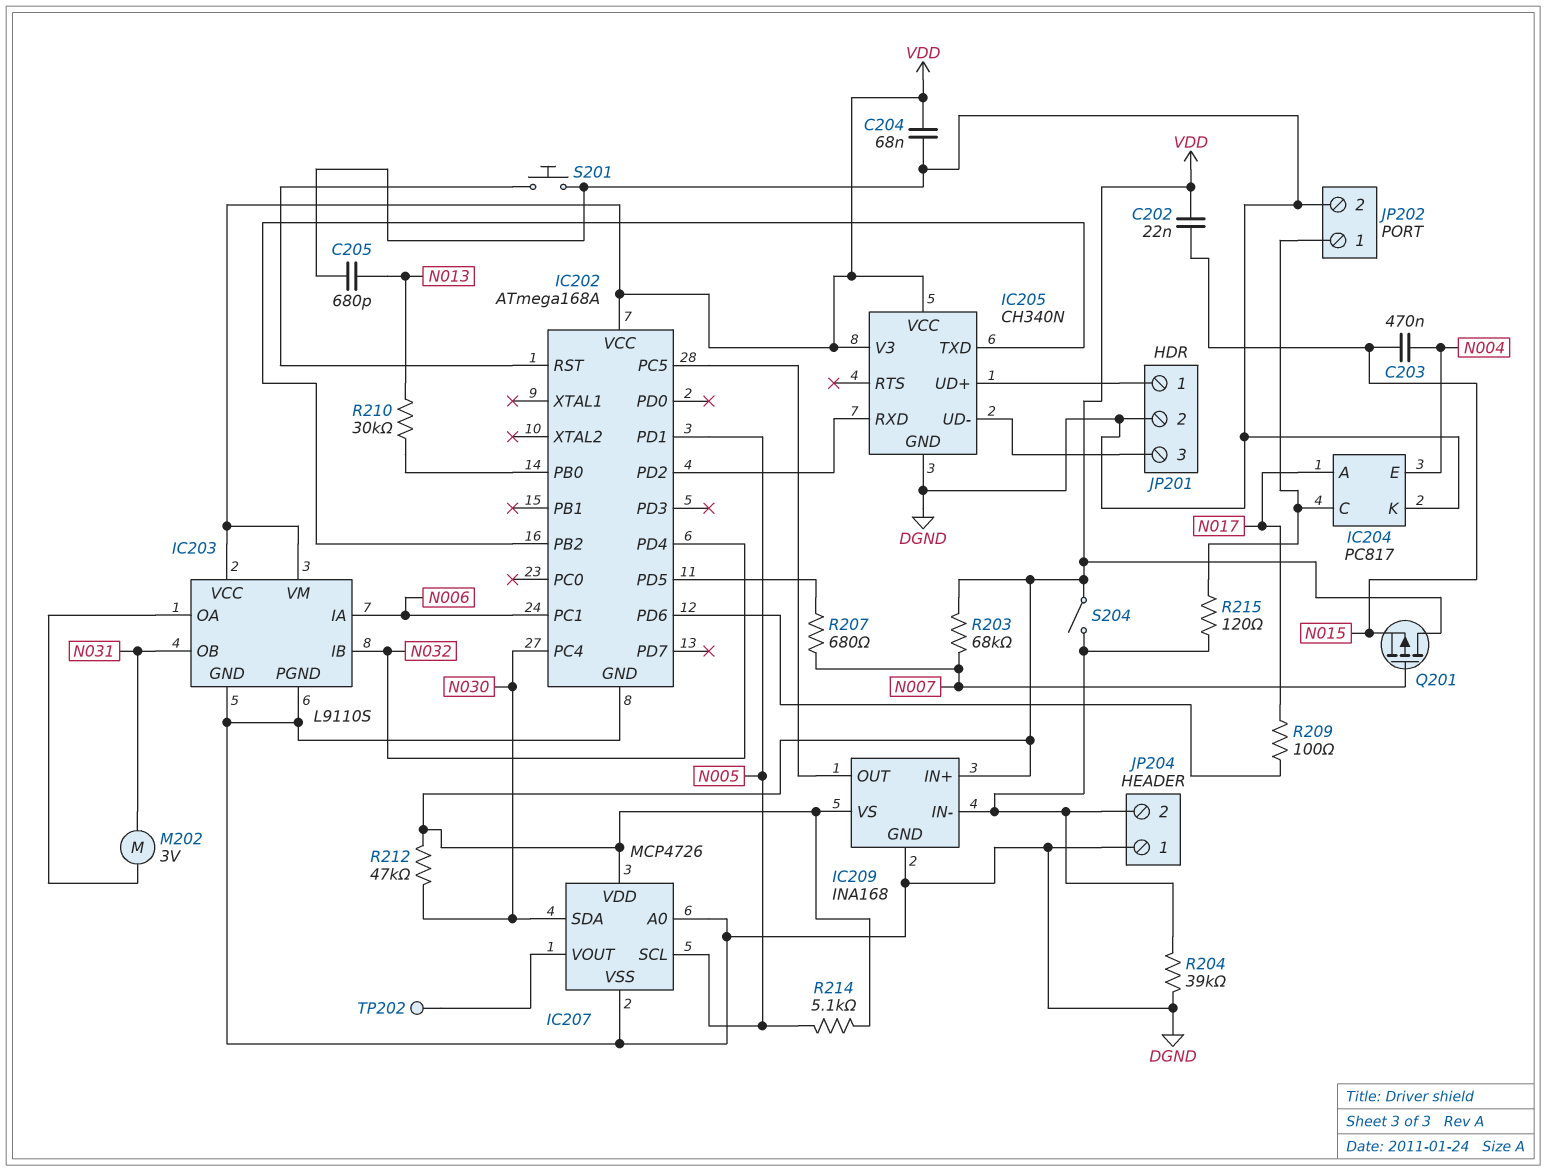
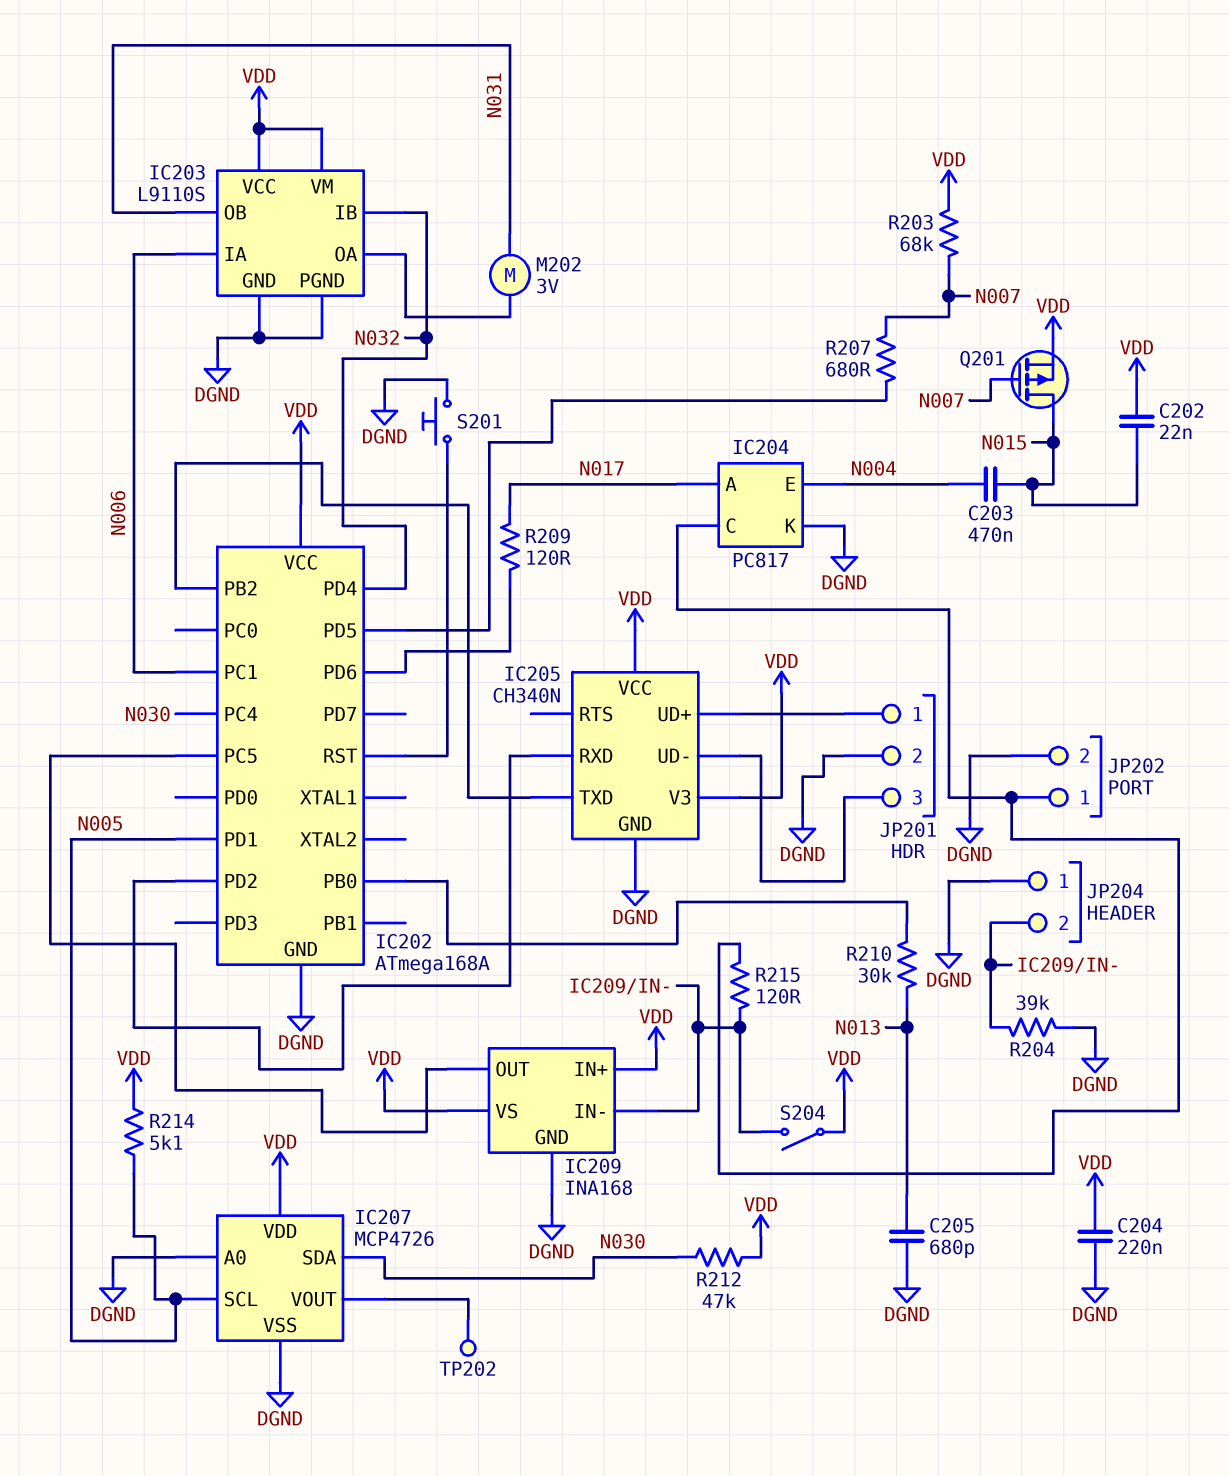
C204: 68nF (DGND, VDD) -> 220nF (DGND, VDD)
Q201: PMOS (G N007, D VDD, S N015) -> PMOS (G N007, D N015, S VDD)
R209: 100 (IC202/PD6, N017) -> 120 (IC202/PD6, N017)

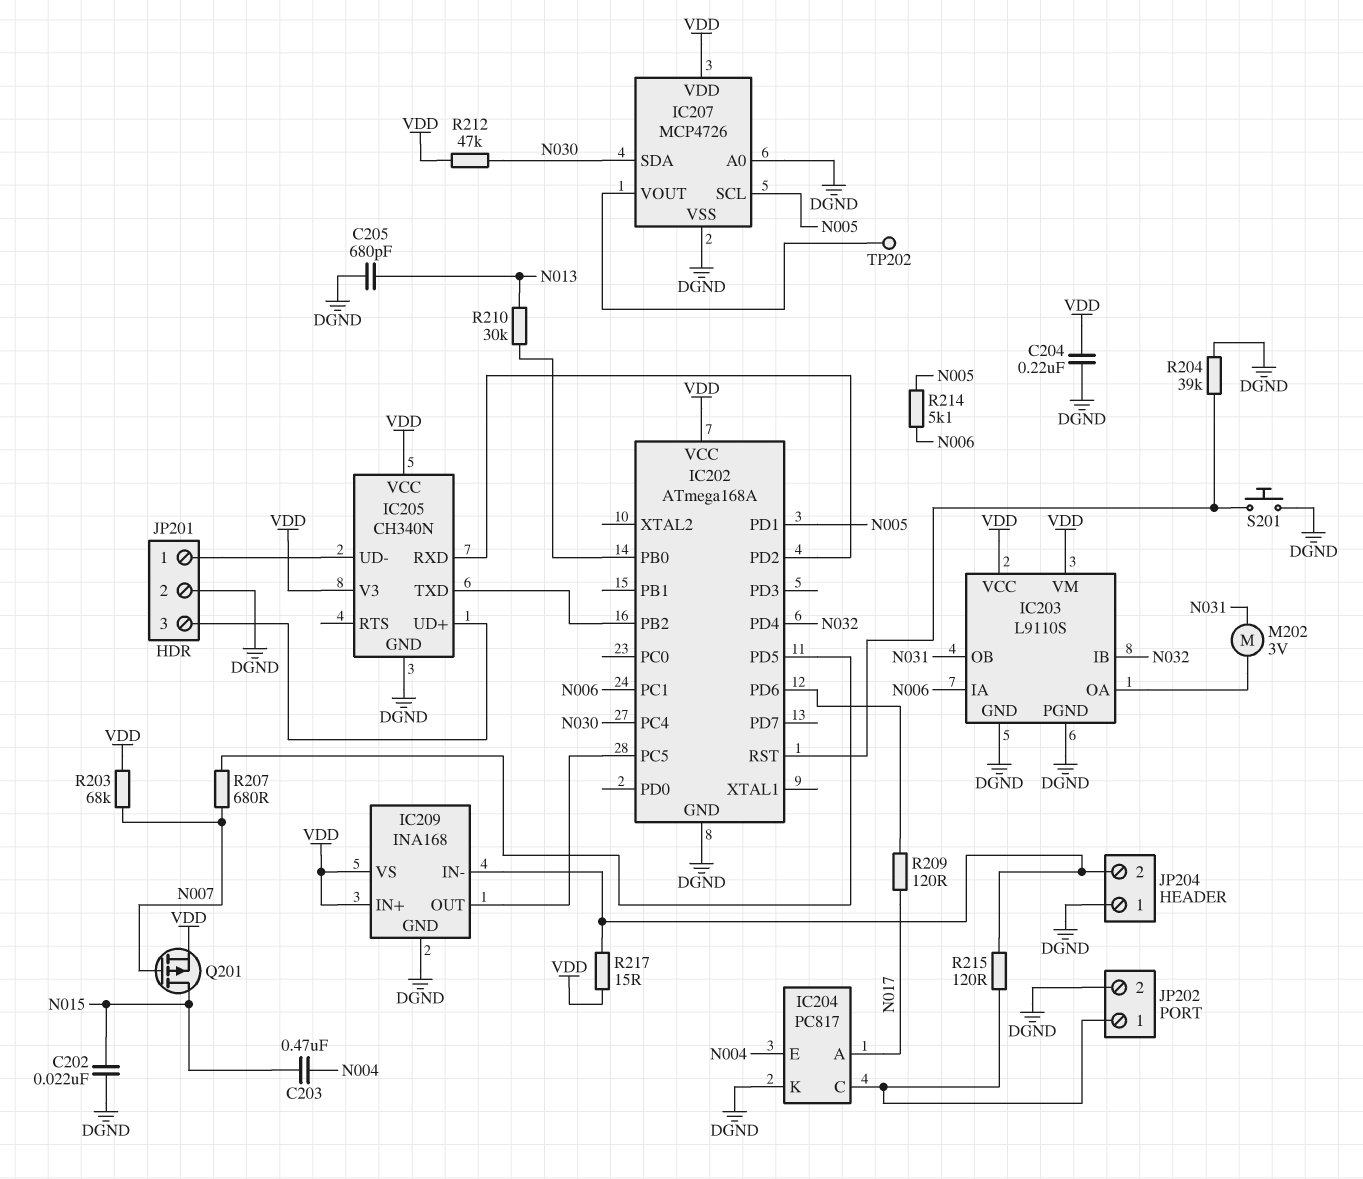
C202: 22nF (N015, VDD) -> 22nF (DGND, N015)
JP201 pin 1: IC205/UD+ -> IC205/UD-
JP201 pin 3: IC205/UD- -> IC205/UD+
R204: 39k (DGND, IC209/IN-) -> 39k (DGND, IC202/RST)
R214: 5.1k (N005, VDD) -> 5.1k (N005, N006)
R217: none -> 15 (IC209/IN-, VDD)
S204: switch (IC209/IN-, VDD) -> none

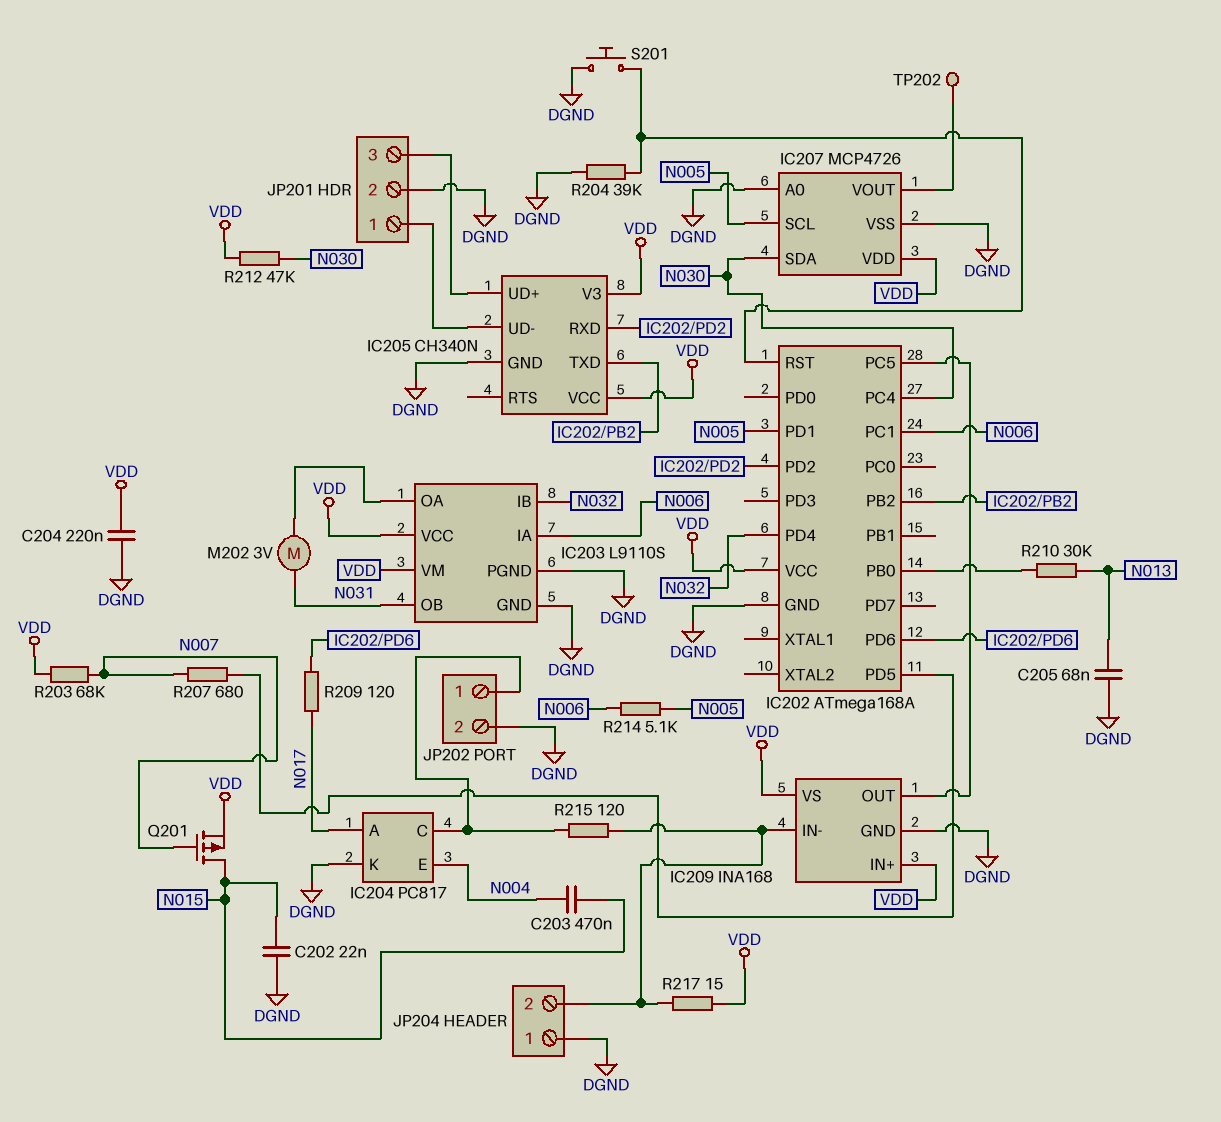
C205: 680pF (DGND, N013) -> 68nF (DGND, N013)

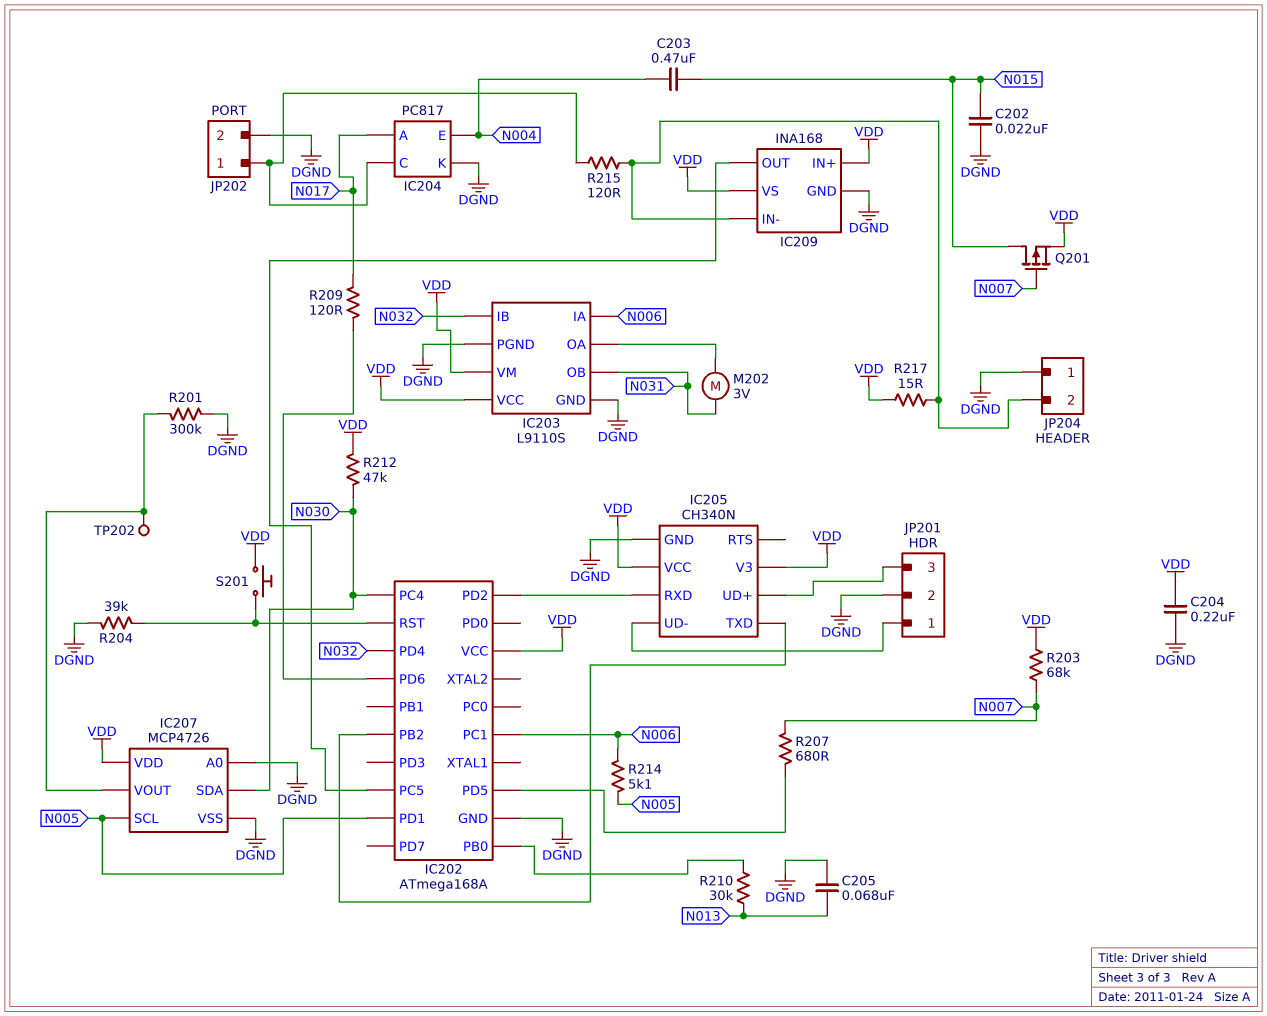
R201: none -> 300k (DGND, IC207/VOUT)
S201: button (DGND, IC202/RST) -> button (IC202/RST, VDD)

